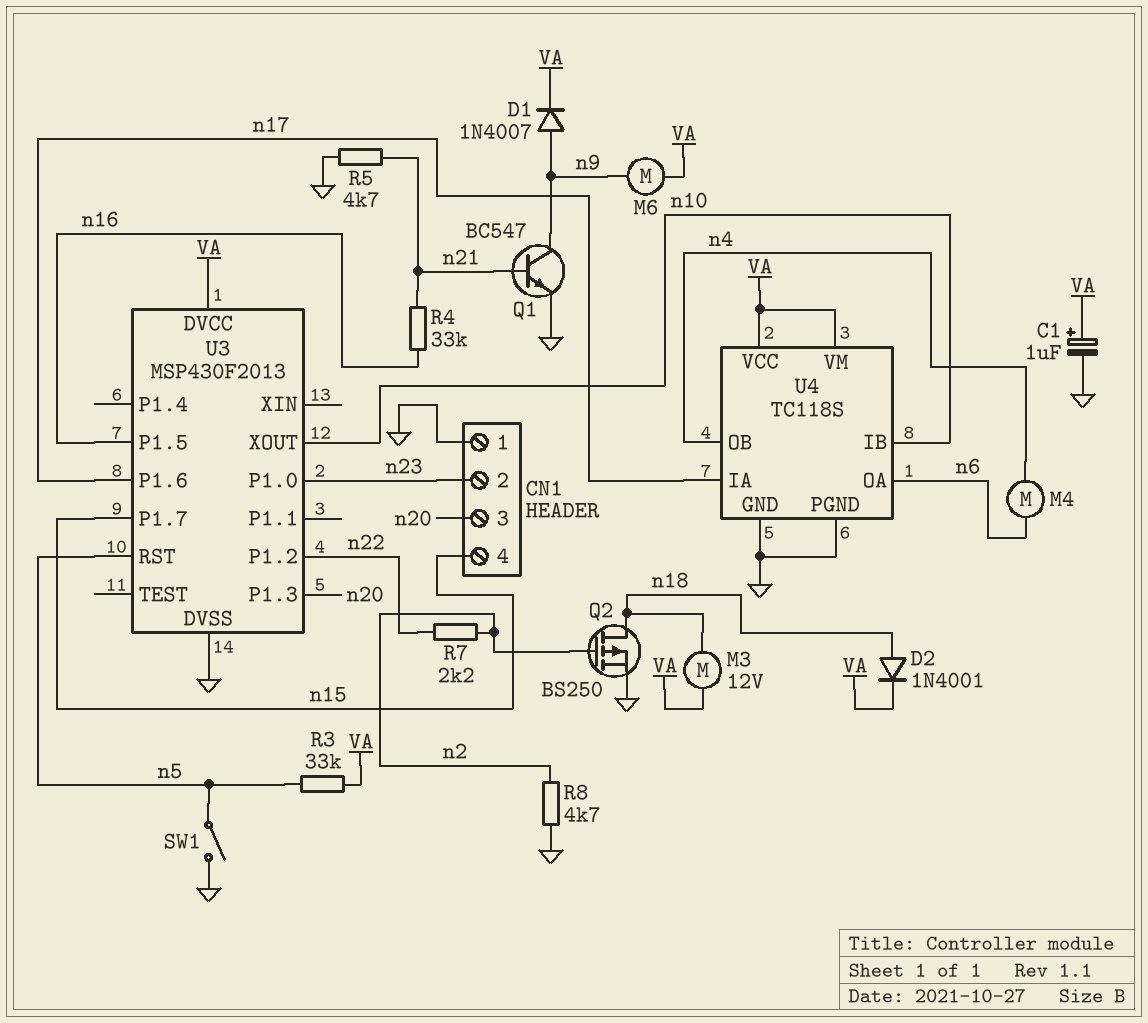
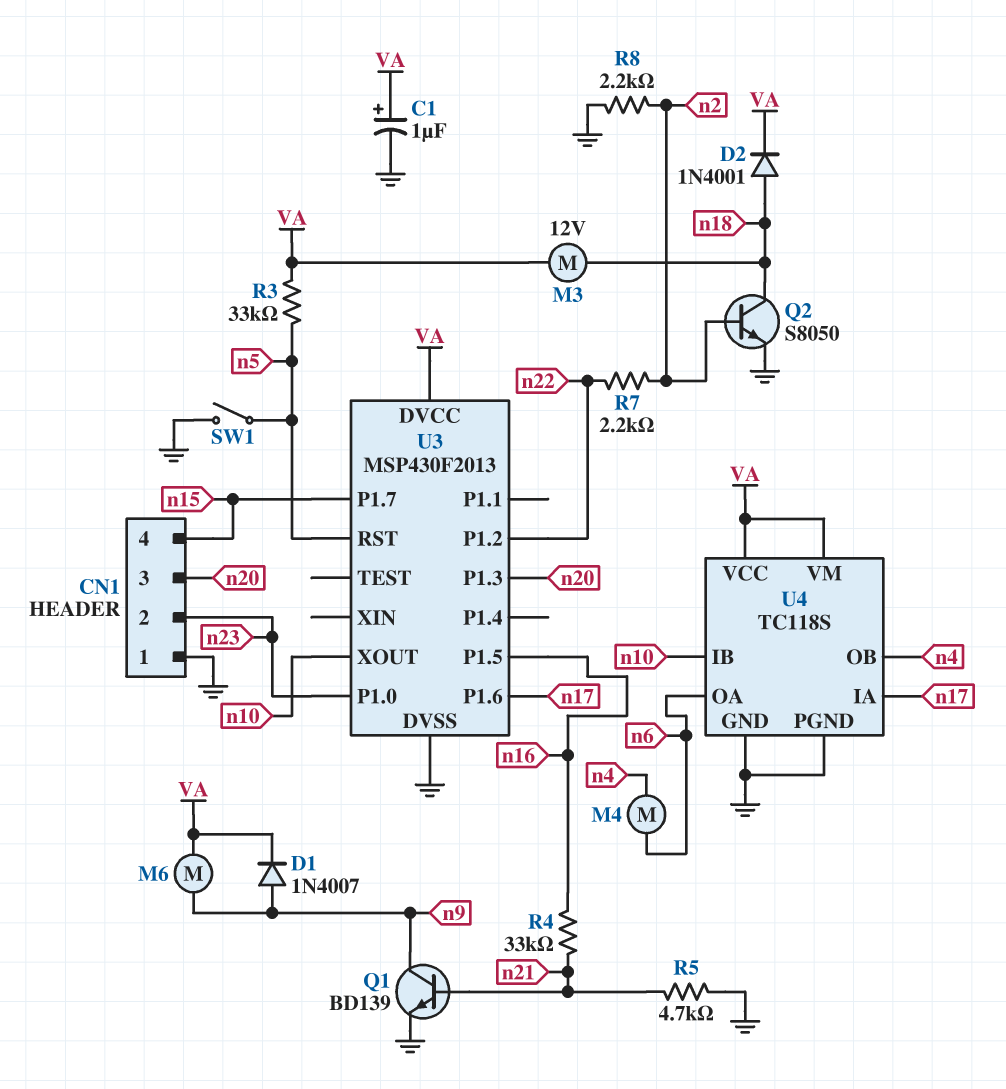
Q1: NPN BC547 (B n21, C n9, E GND) -> NPN BD139 (B n21, C n9, E GND)
Q2: PMOS BS250 (G n2, D n18, S GND) -> NPN S8050 (B n2, C n18, E GND)
R8: 4.7k (GND, n2) -> 2.2k (GND, n2)

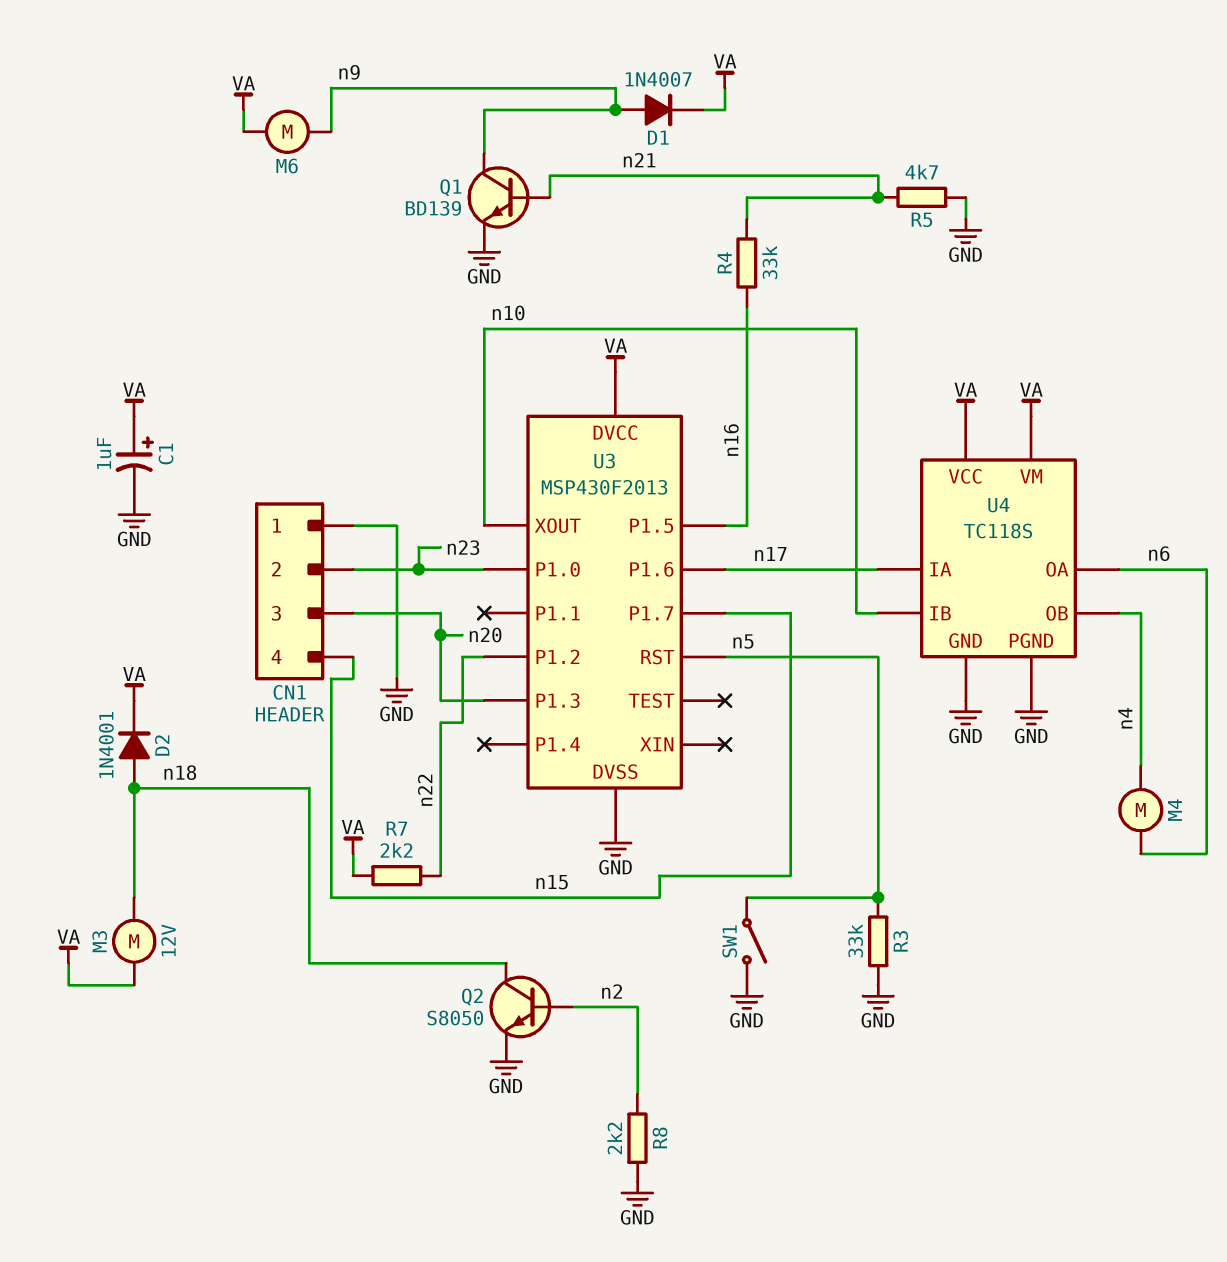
R3: 33k (VA, n5) -> 33k (GND, n5)
R7: 2.2k (n2, n22) -> 2.2k (VA, n22)

